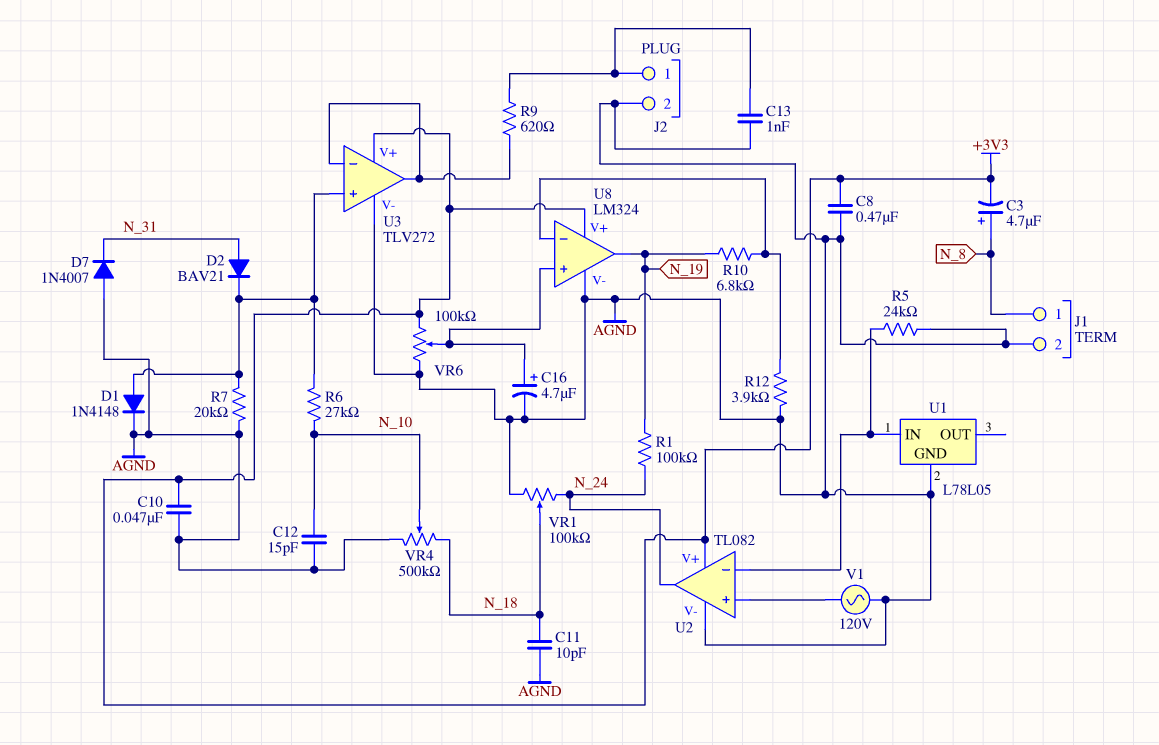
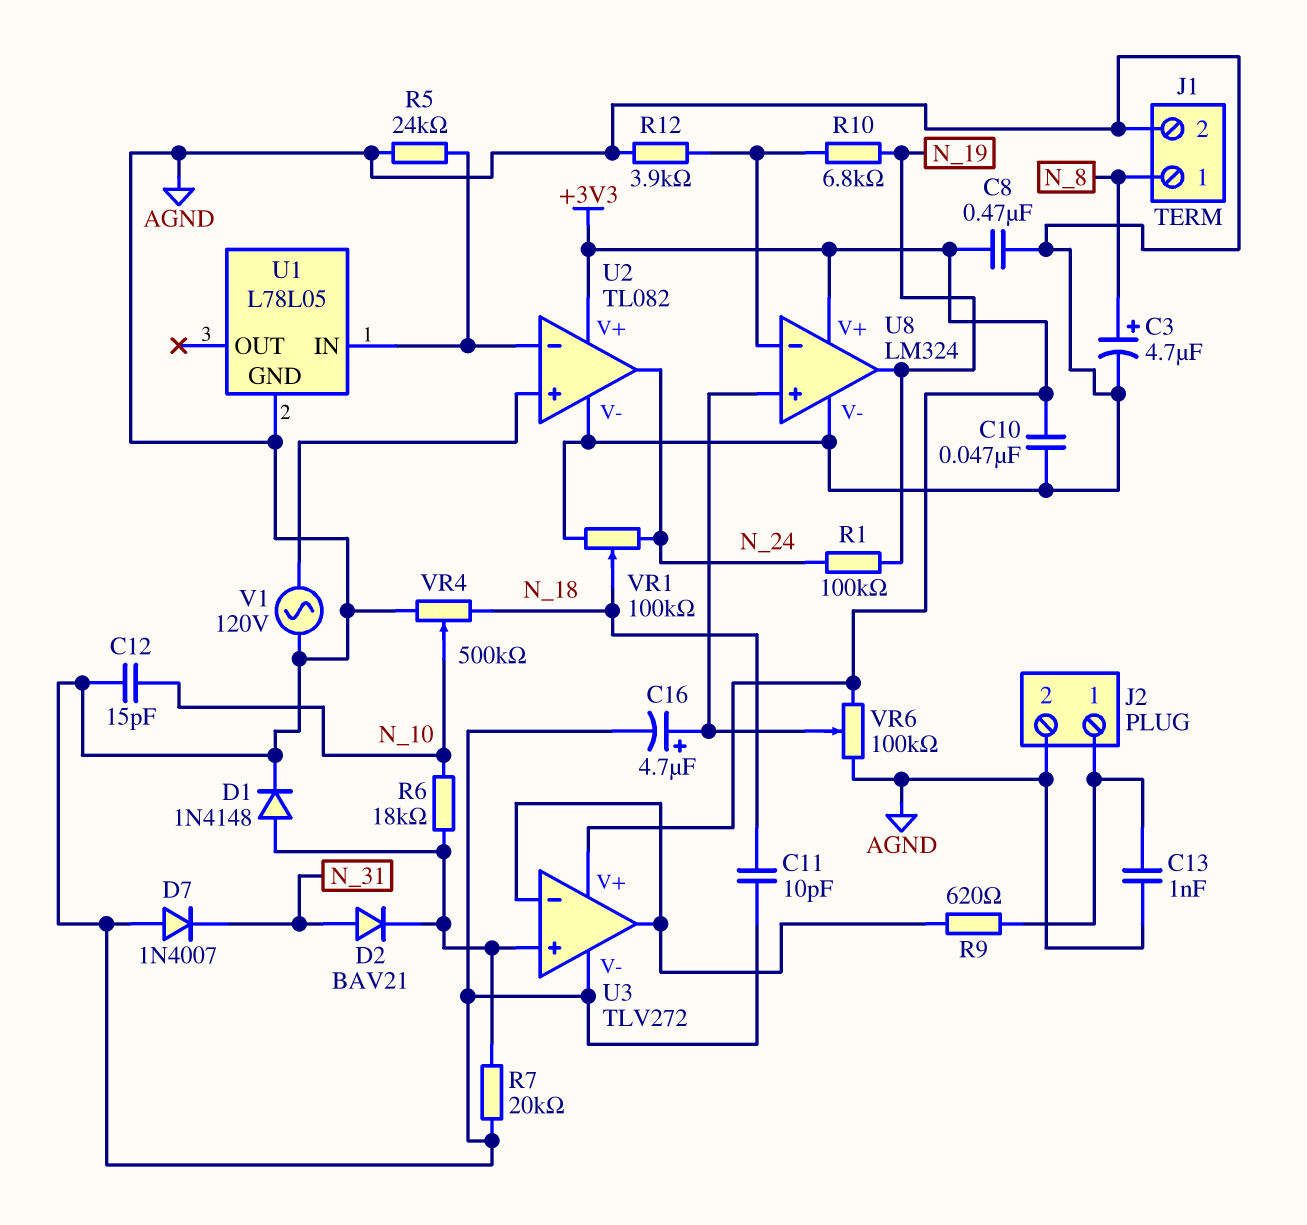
C3: 4.7uF (plus N_8, minus +3V3) -> 4.7uF (plus N_8, minus AGND)
R6: 27k (N_10, U3/in+) -> 18k (N_10, U3/in+)

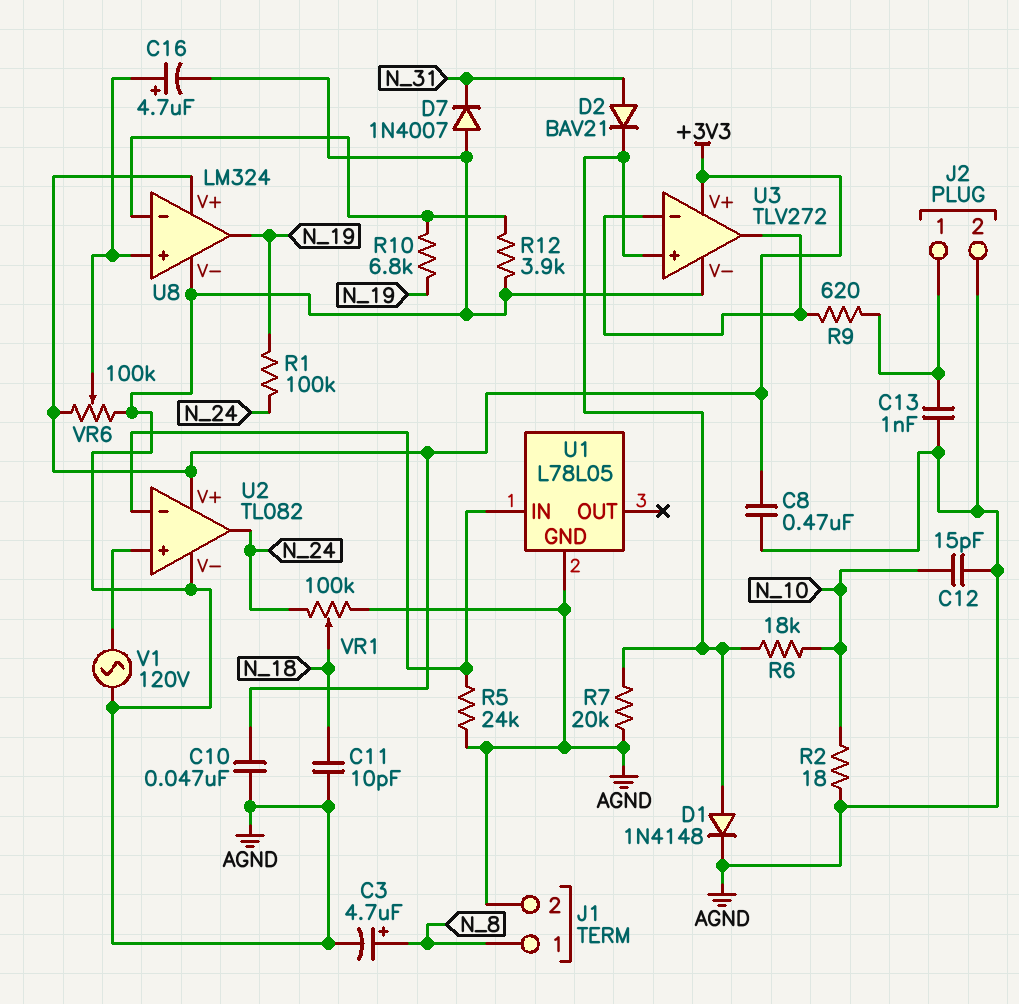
R2: none -> 18 (AGND, N_10)
VR4: 500k (AGND, N_18, wiper N_10) -> none

